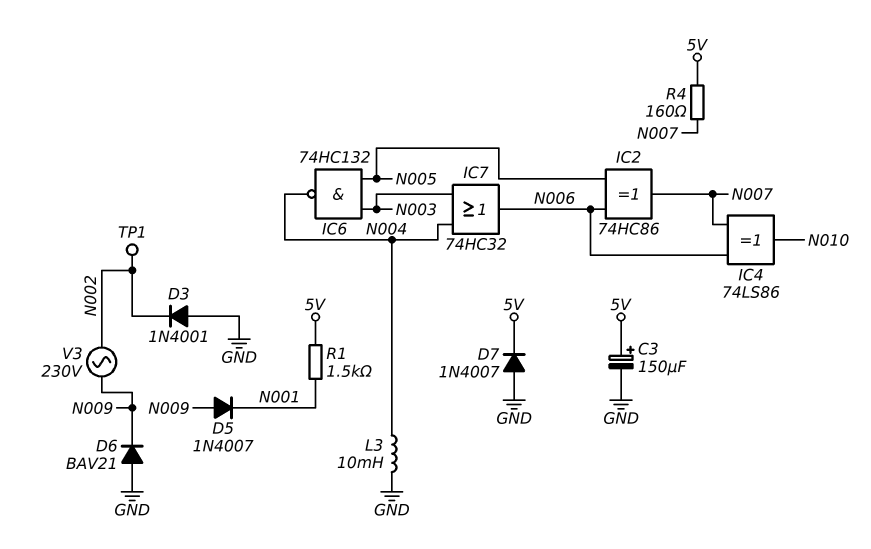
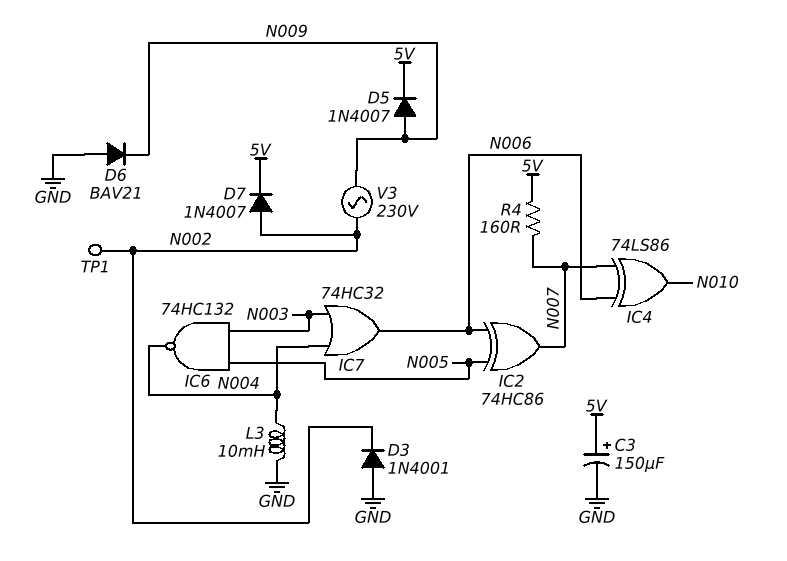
D5: diode 1N4007 (A N009, K N001) -> diode 1N4007 (A N009, K 5V)
D7: diode 1N4007 (A GND, K 5V) -> diode 1N4007 (A N002, K 5V)
R1: 1.5k (5V, N001) -> none

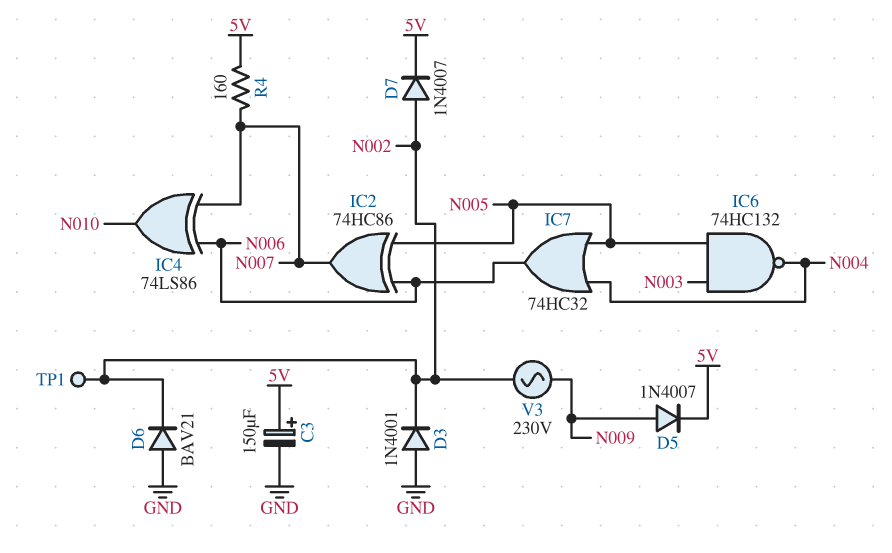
D6: diode BAV21 (A GND, K N009) -> diode BAV21 (A GND, K N002)
IC7: OR 74HC32 (in N003, in N004, out N006) -> OR 74HC32 (in N004, in N005, out N006)
L3: 10mH (GND, N004) -> none

